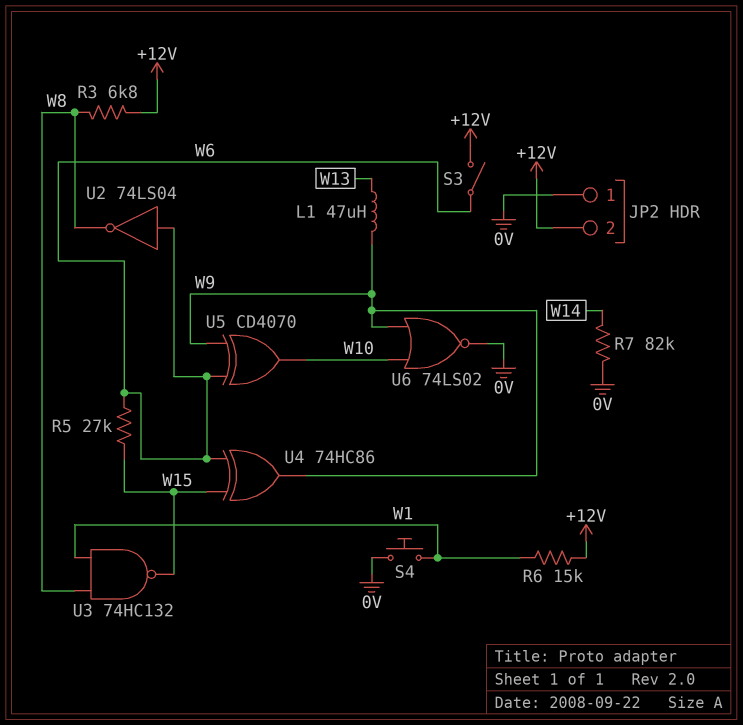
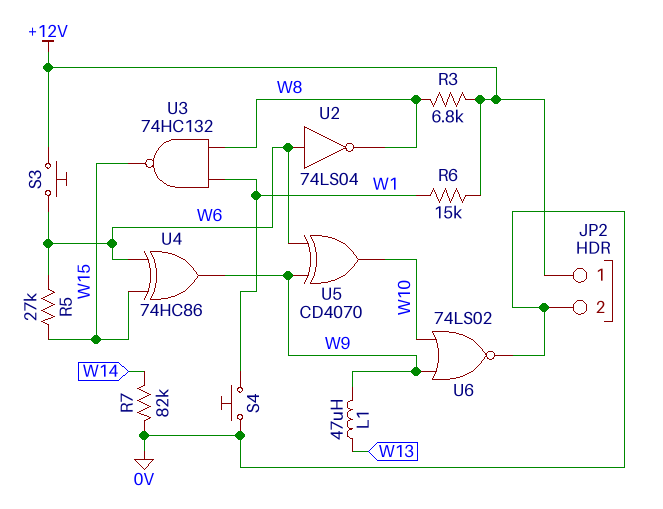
JP2 pin 1: 0V -> +12V
JP2 pin 2: +12V -> 0V
S3: switch (+12V, W6) -> button (+12V, W6)

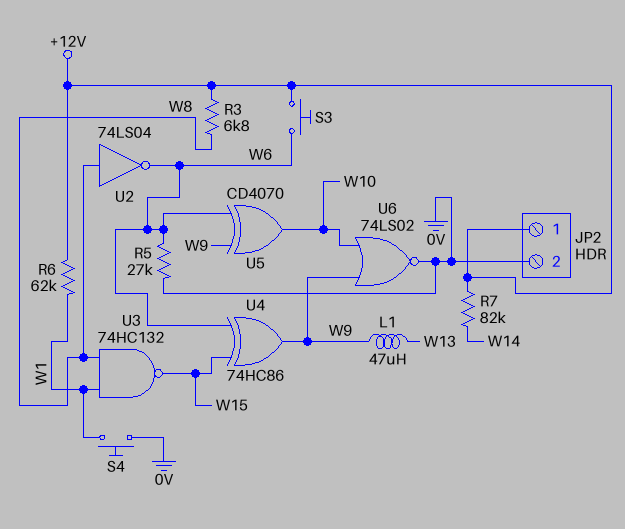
R5: 27k (W6, W15) -> 27k (0V, W6)
R6: 15k (+12V, W1) -> 62k (+12V, W1)
R7: 82k (0V, W14) -> 82k (+12V, W14)
U2: NOT 74LS04 (in W6, out W8) -> NOT 74LS04 (in W8, out W6)

